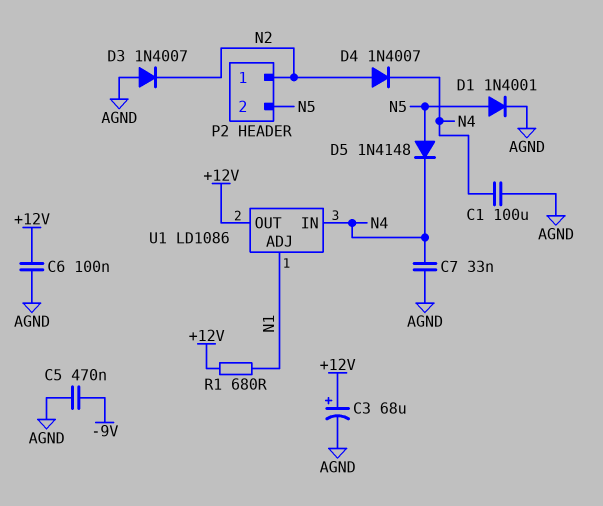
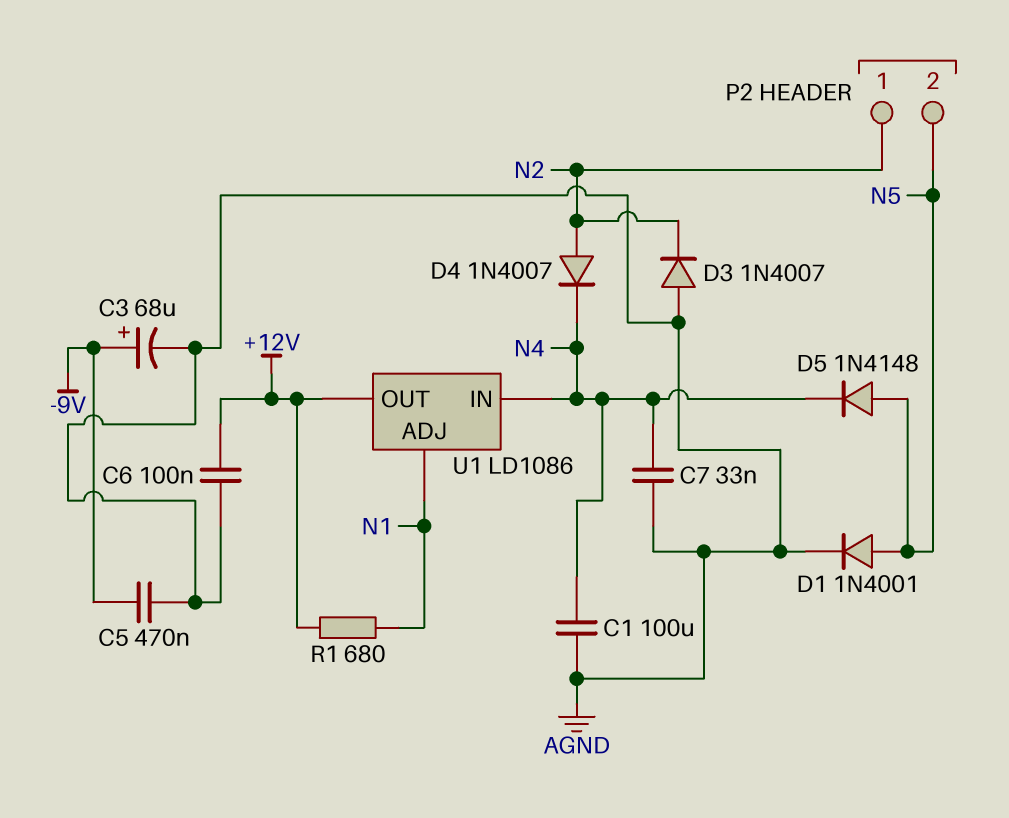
C3: 68uF (plus +12V, minus AGND) -> 68uF (plus -9V, minus AGND)

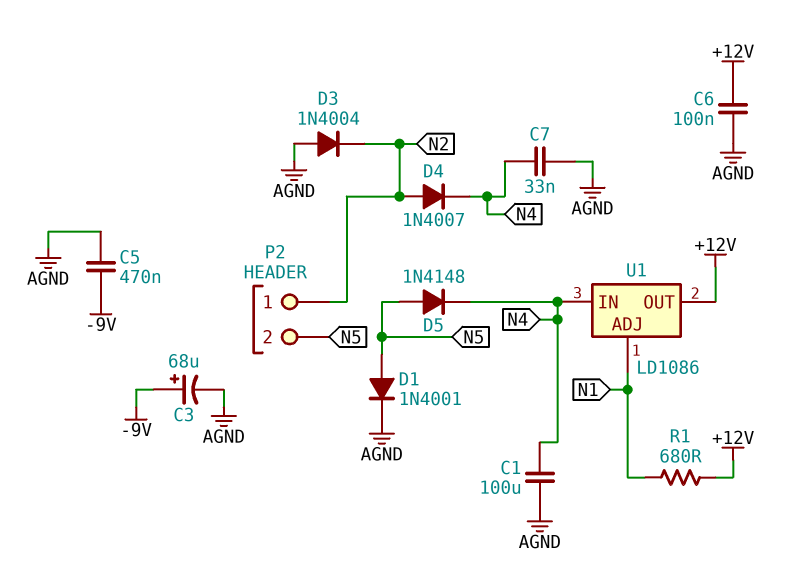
D3: diode 1N4007 (A AGND, K N2) -> diode 1N4004 (A AGND, K N2)

